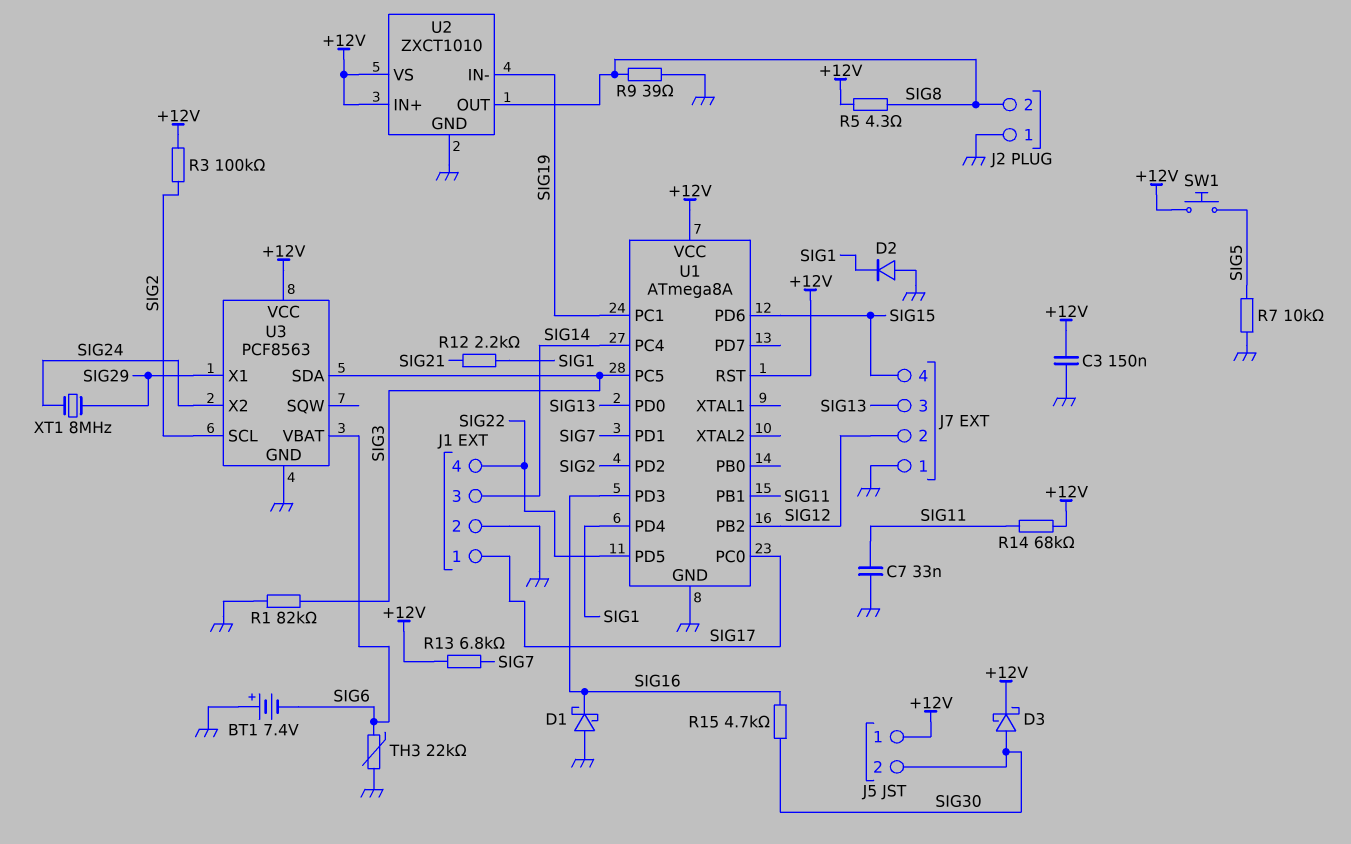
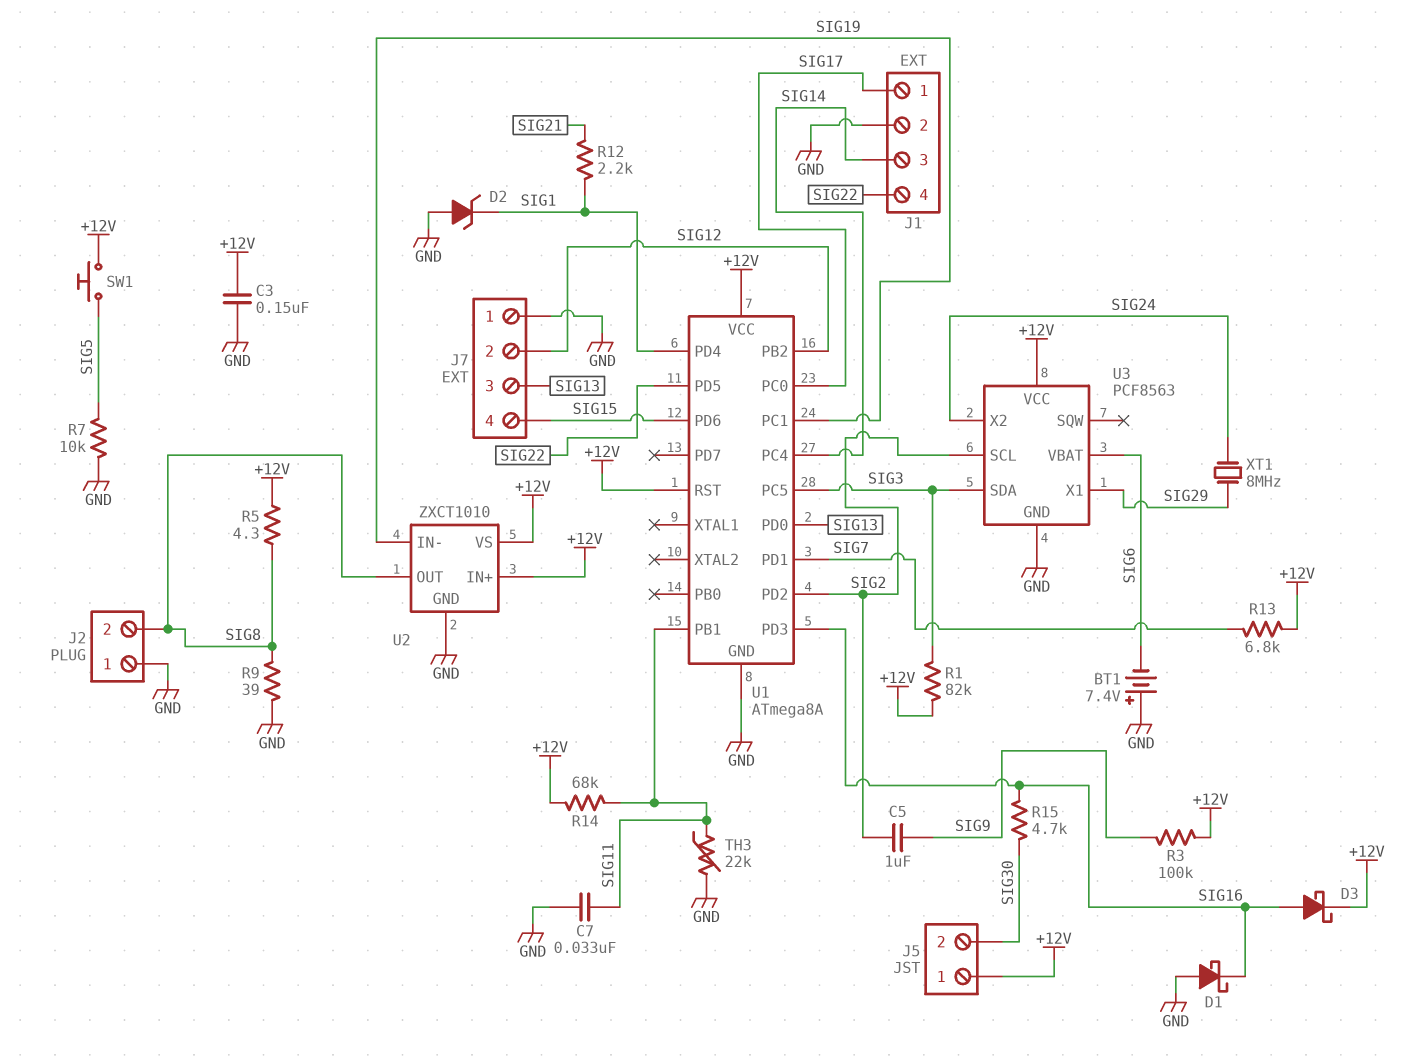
C5: none -> 1uF (SIG2, SIG9)
D2: diode (A GND, K SIG1) -> zener (A GND, K SIG1)
D3: schottky (A SIG30, K +12V) -> schottky (A SIG16, K +12V)
R1: 82k (GND, SIG3) -> 82k (+12V, SIG3)
R3: 100k (+12V, SIG2) -> 100k (+12V, SIG9)
TH3: 22k (GND, SIG6) -> 22k (GND, SIG11)

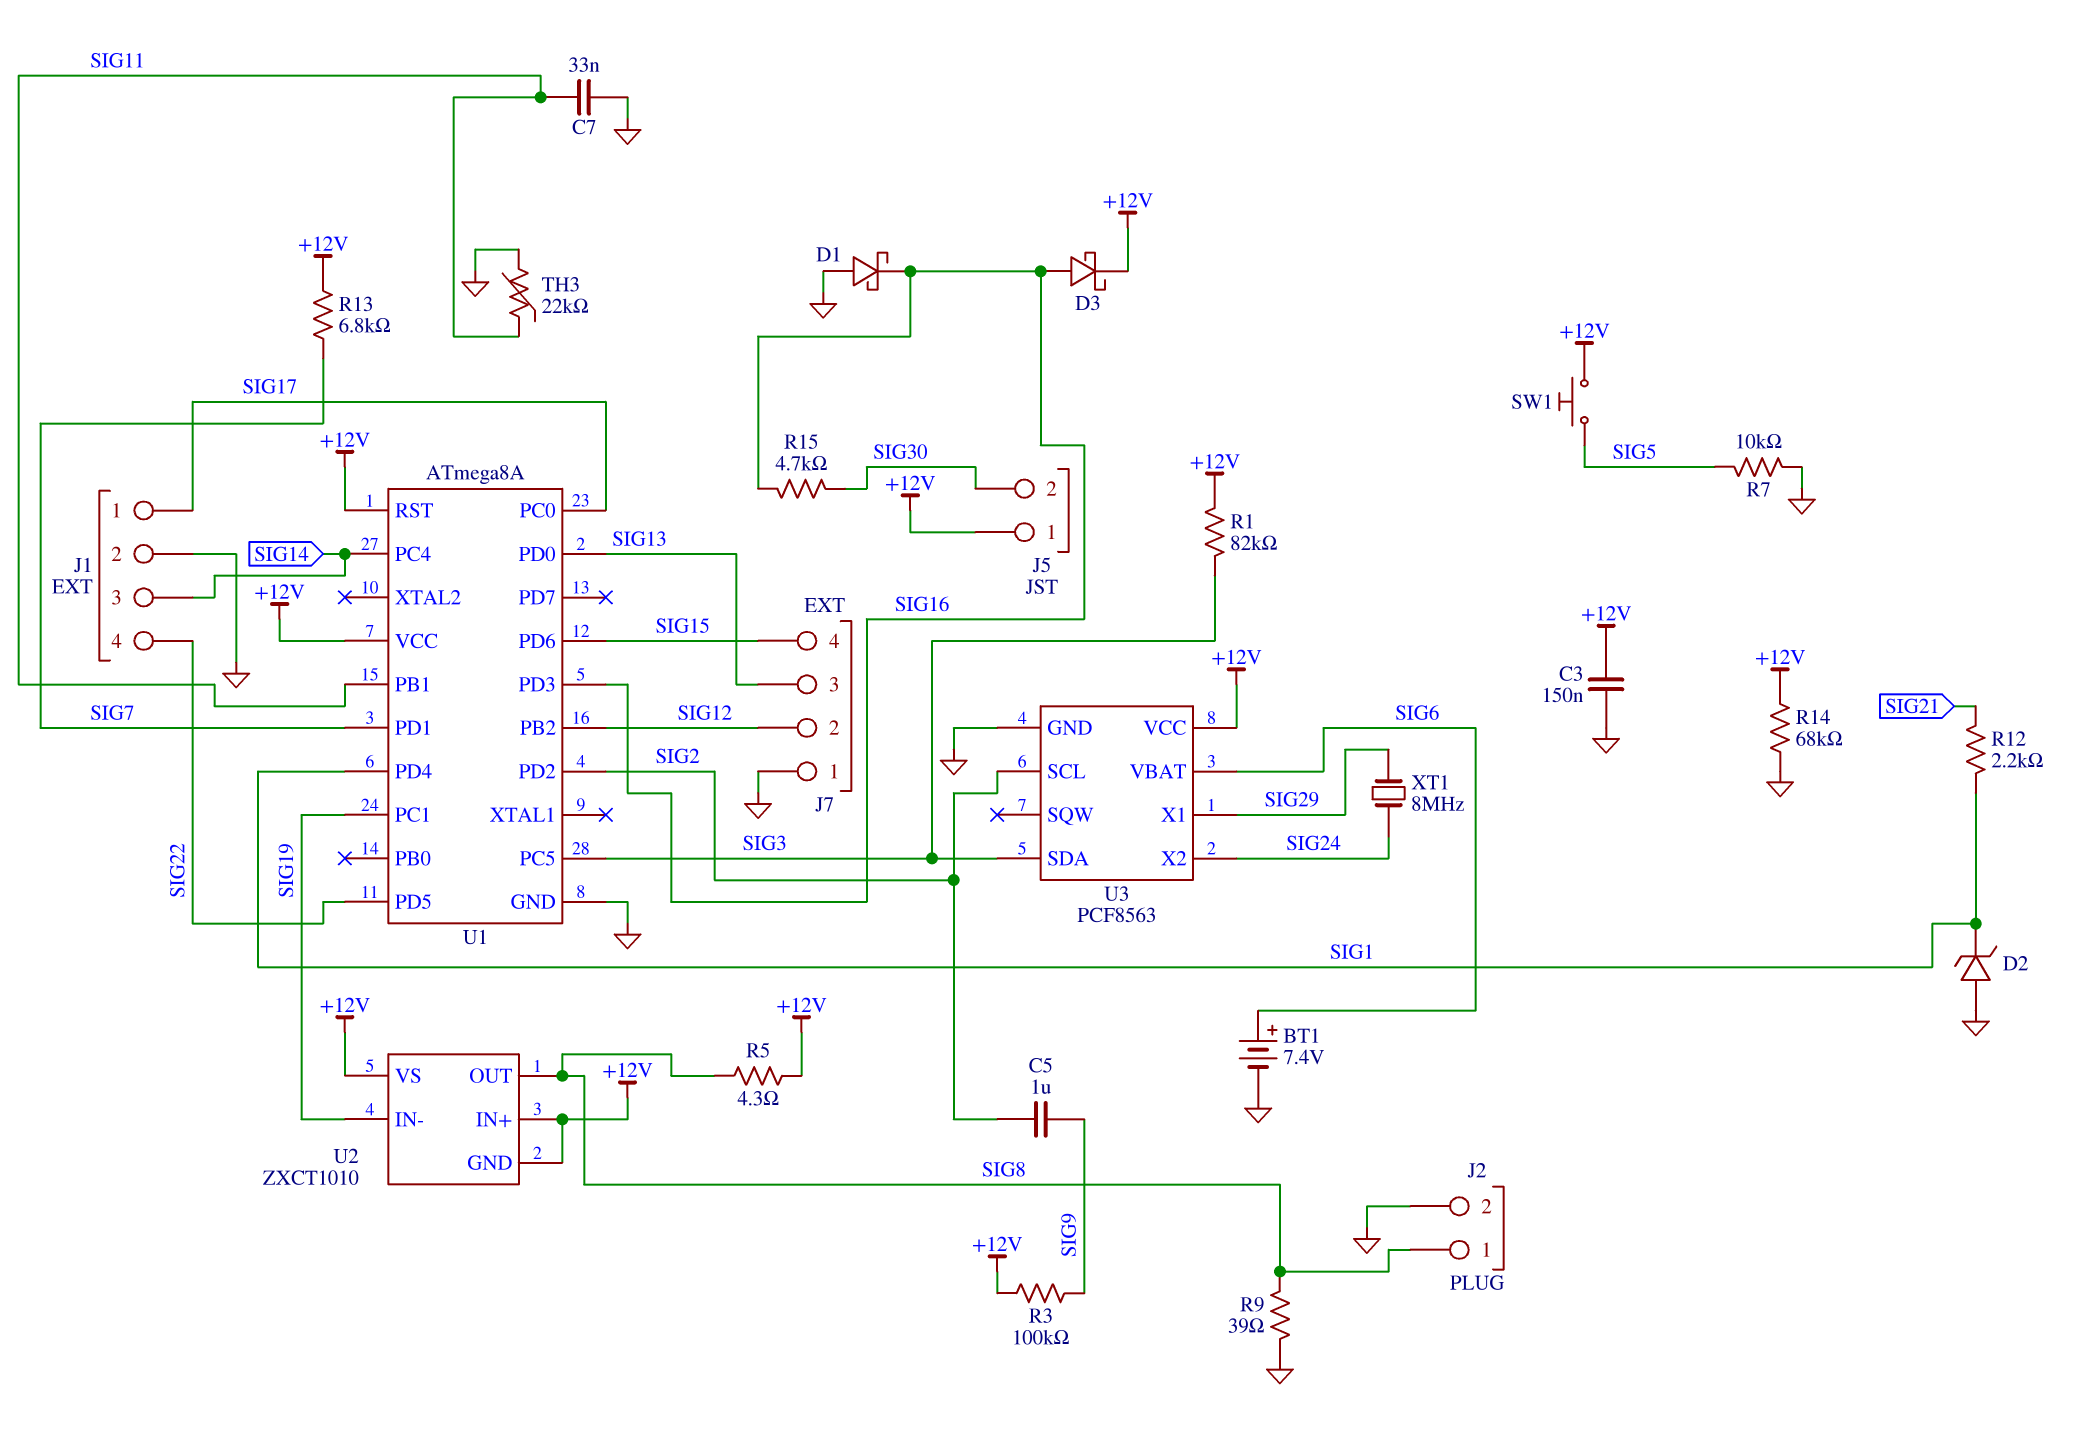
BT1: 7.4V (plus GND, minus SIG6) -> 7.4V (plus SIG6, minus GND)
J2 pin 1: GND -> SIG8
J2 pin 2: SIG8 -> GND
R14: 68k (+12V, SIG11) -> 68k (+12V, GND)
U2 pin GND: GND -> +12V

